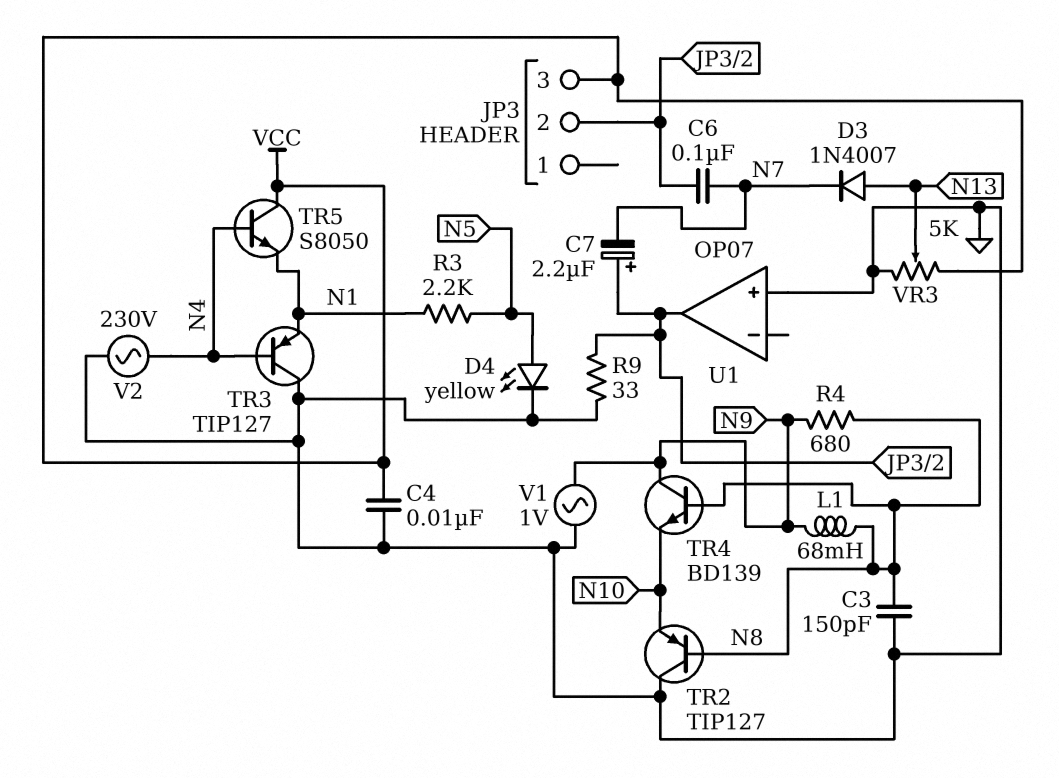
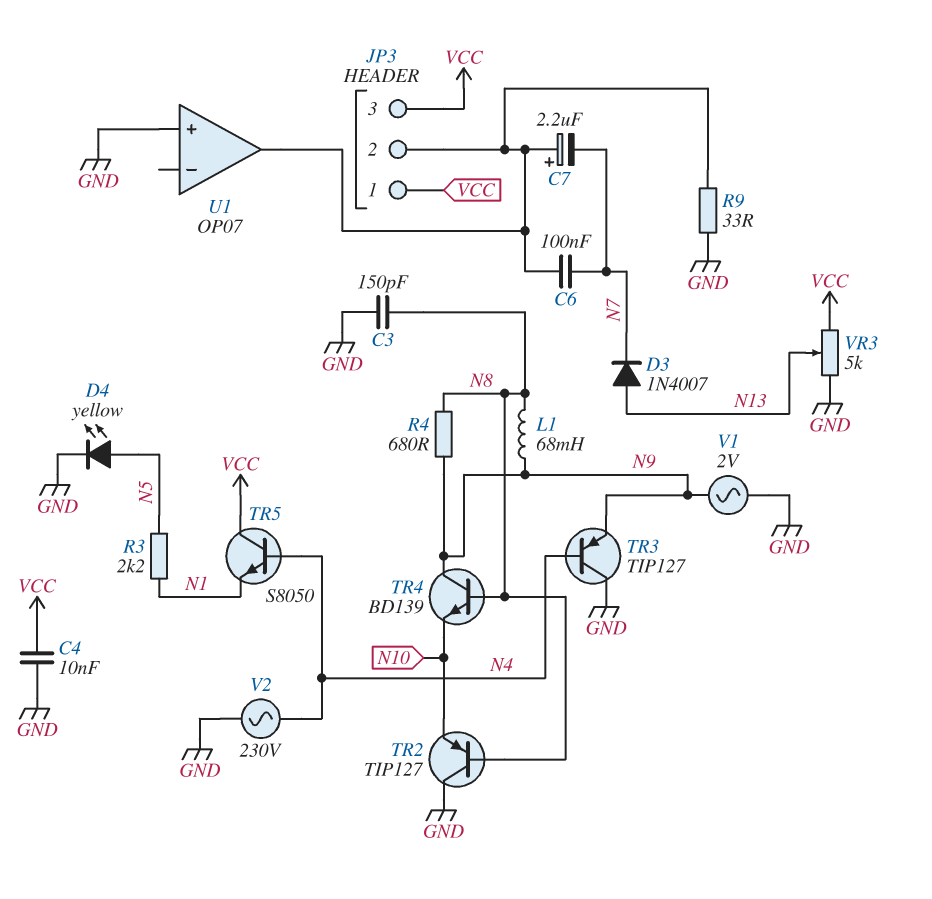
JP3 pin 1: none -> VCC
TR3: PNP TIP127 (B N4, C GND, E N1) -> PNP TIP127 (B N4, C GND, E N9)
V1: AC 1V (GND, N9) -> AC 2V (GND, N9)

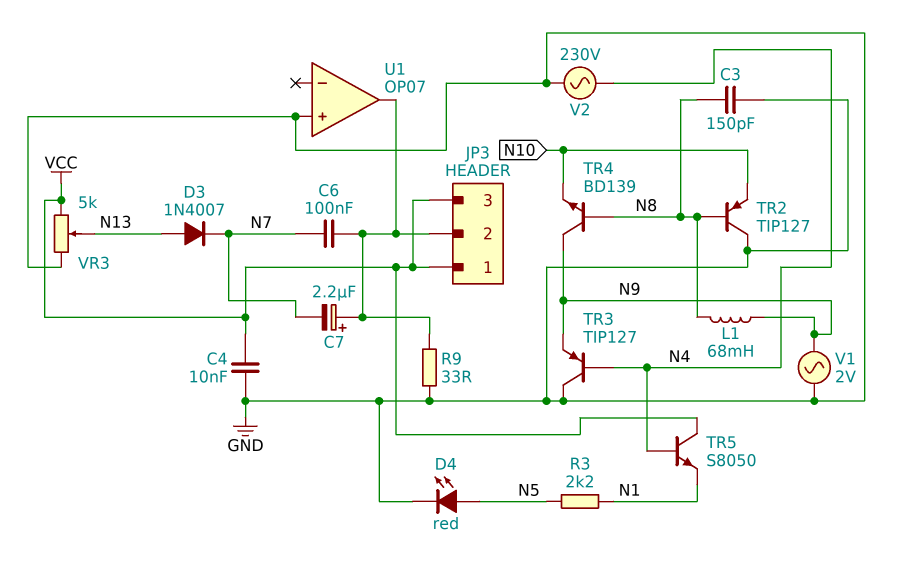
D4: LED yellow (A N5, K GND) -> LED red (A N5, K GND)
R4: 680 (N8, N9) -> none

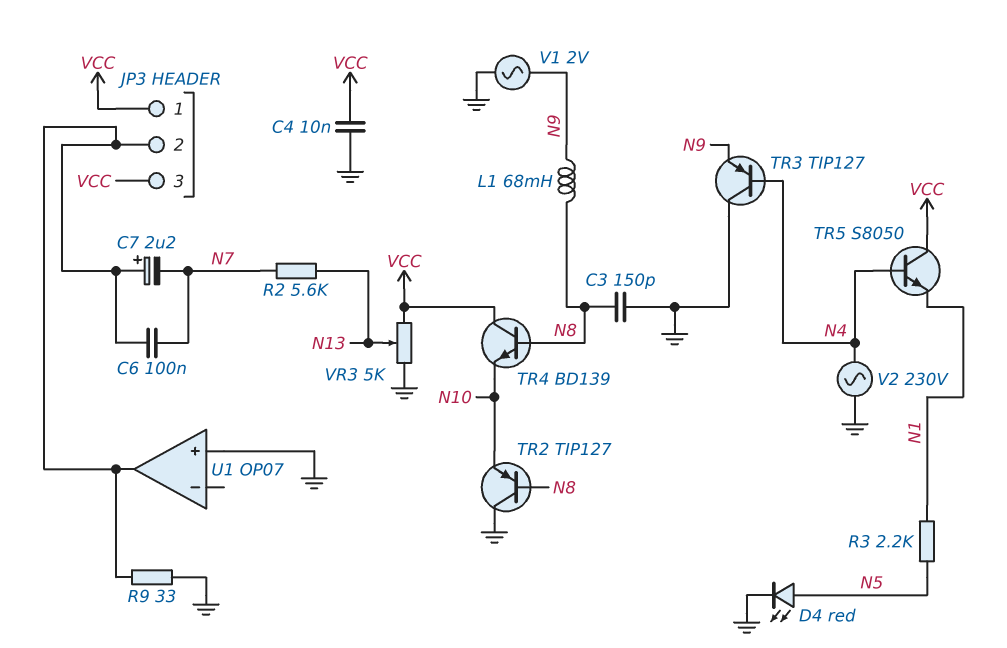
D3: diode 1N4007 (A N13, K N7) -> none
R2: none -> 5.6k (N7, N13)
TR4: NPN BD139 (B N8, C N9, E N10) -> NPN BD139 (B N8, C VCC, E N10)

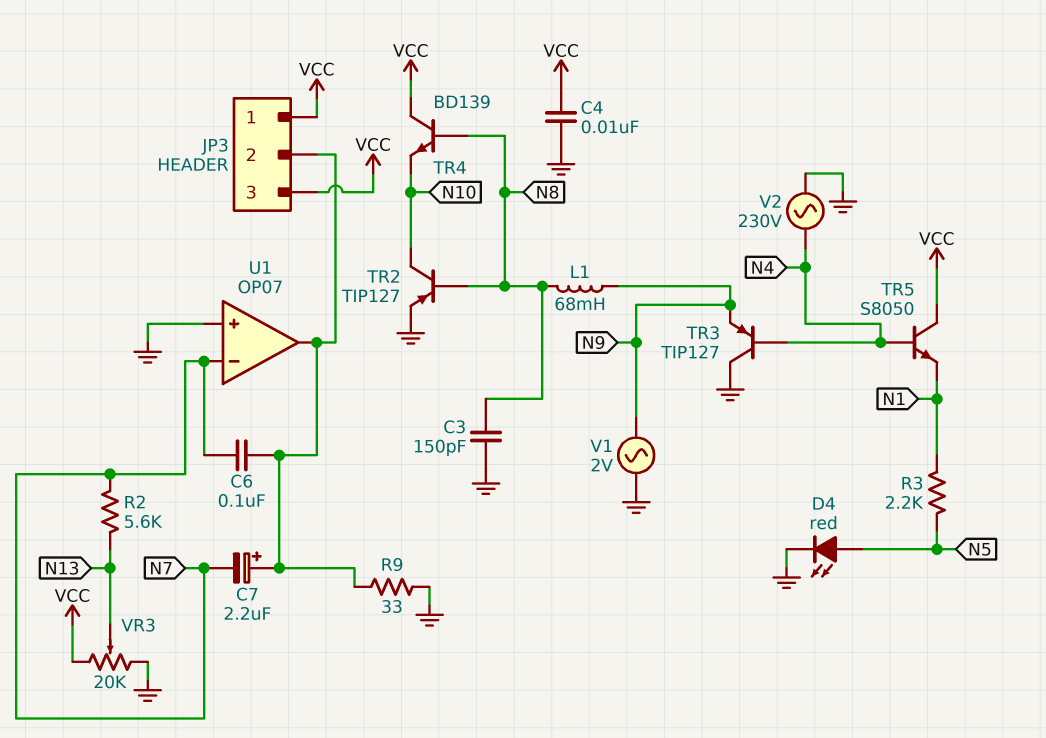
TR2: PNP TIP127 (B N8, C GND, E N10) -> PNP TIP127 (B N8, C N10, E GND)
U1 pin in-: none -> N7
VR3: 5k (GND, VCC, wiper N13) -> 20k (GND, VCC, wiper N13)

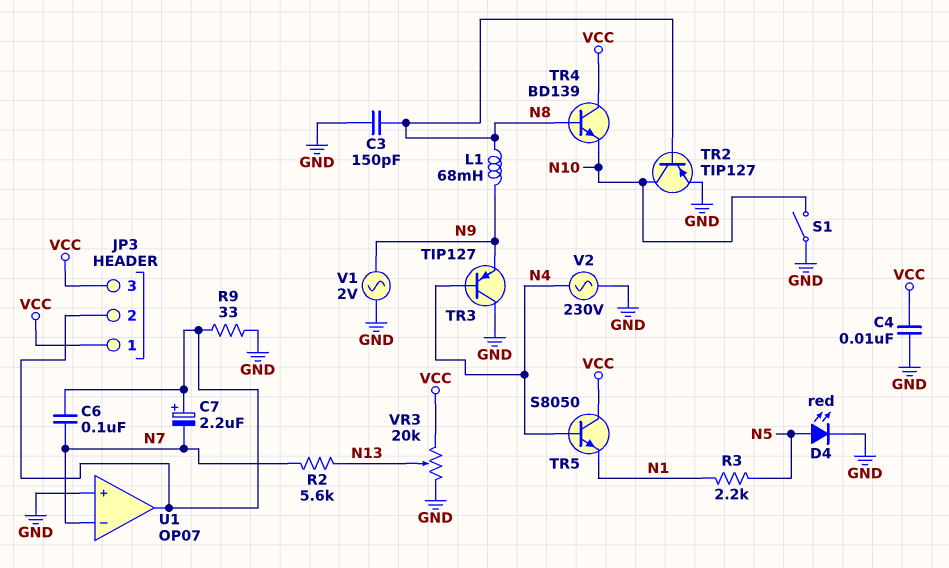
S1: none -> switch (GND, N10)

